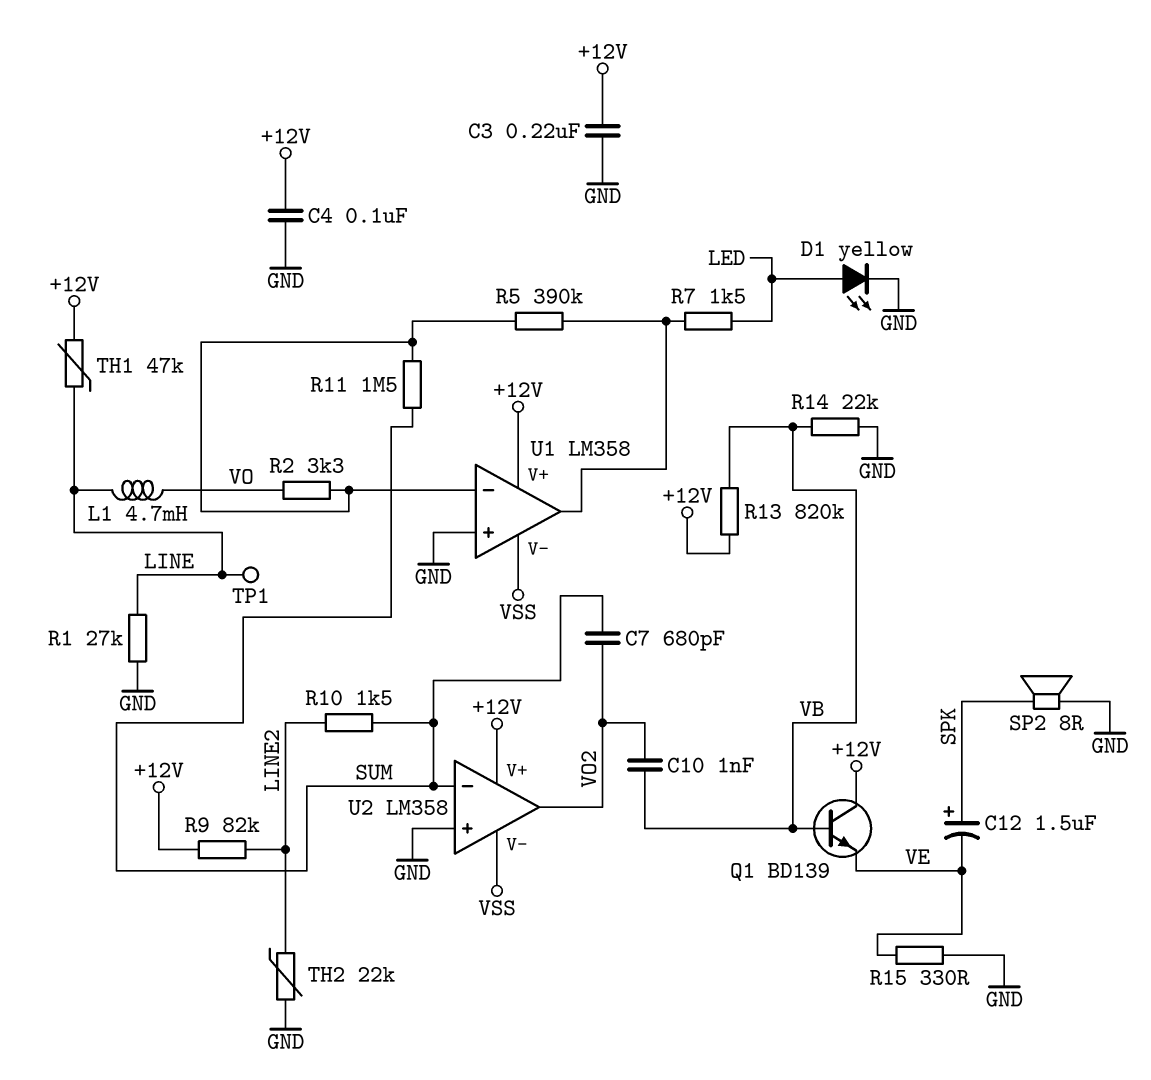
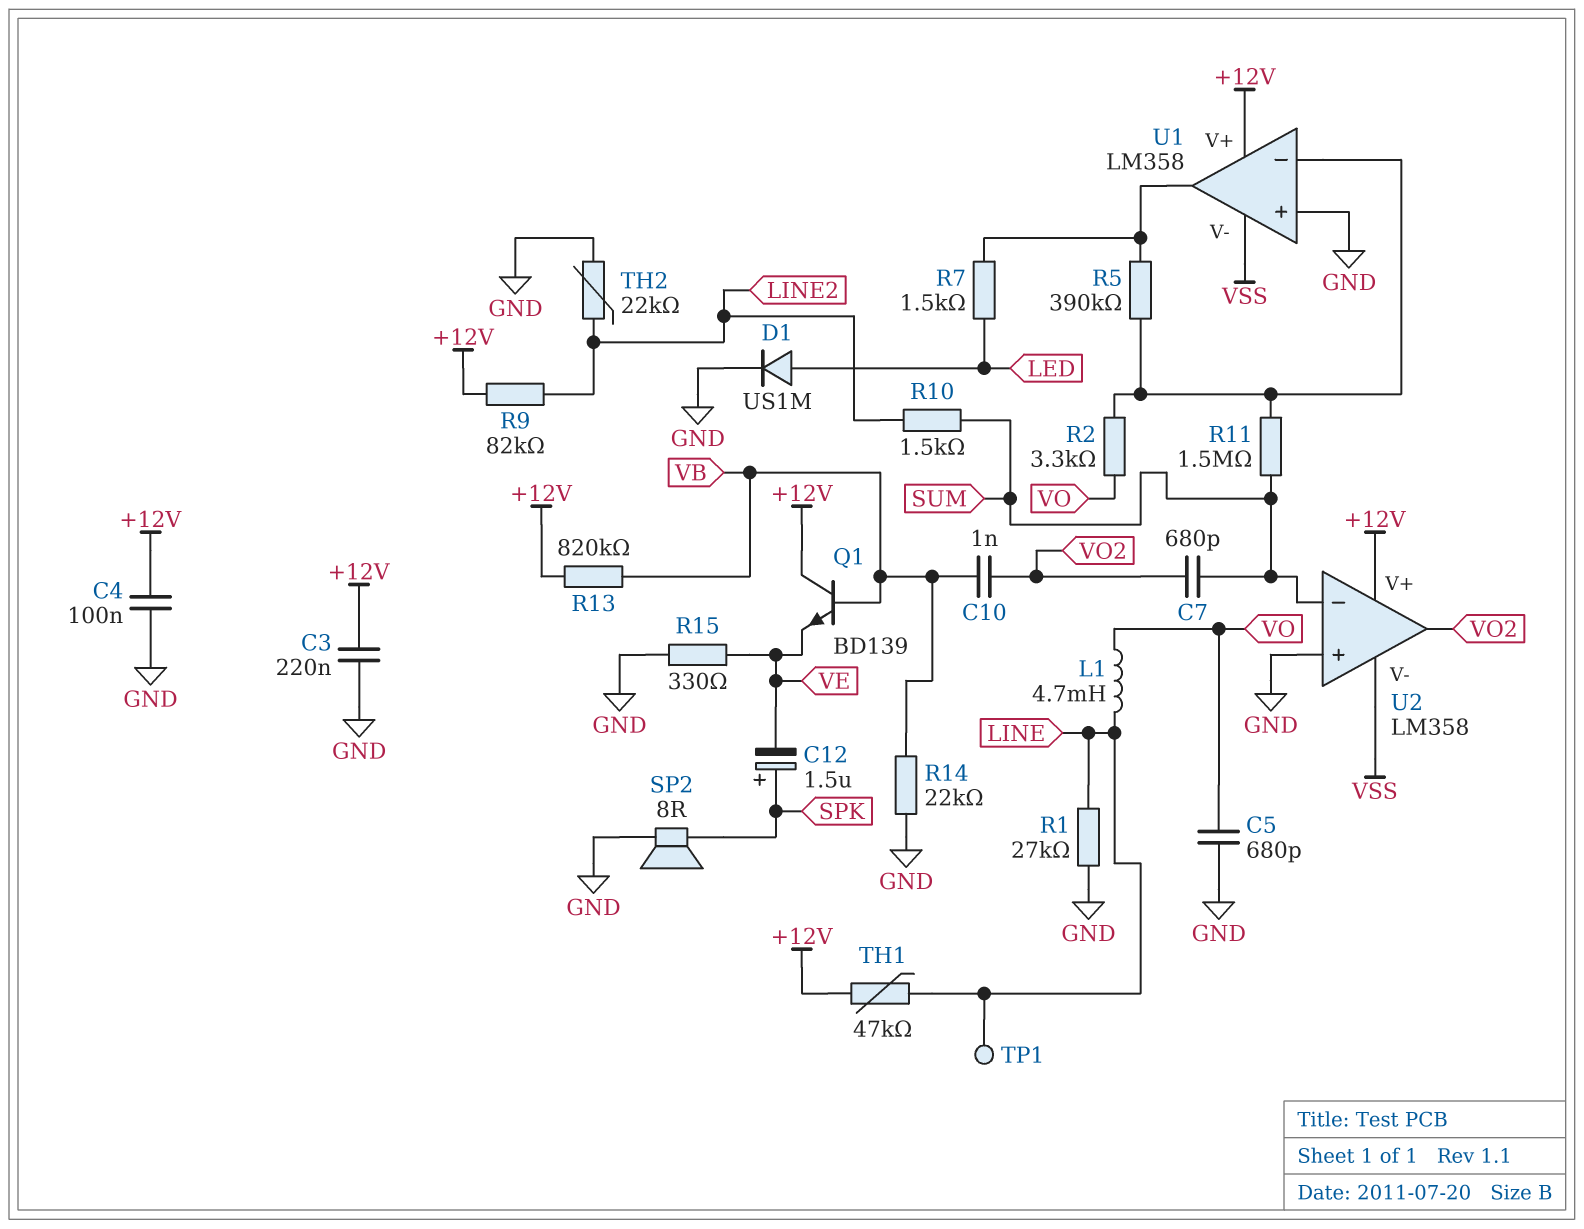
C5: none -> 680pF (GND, VO)
D1: LED yellow (A LED, K GND) -> diode US1M (A LED, K GND)

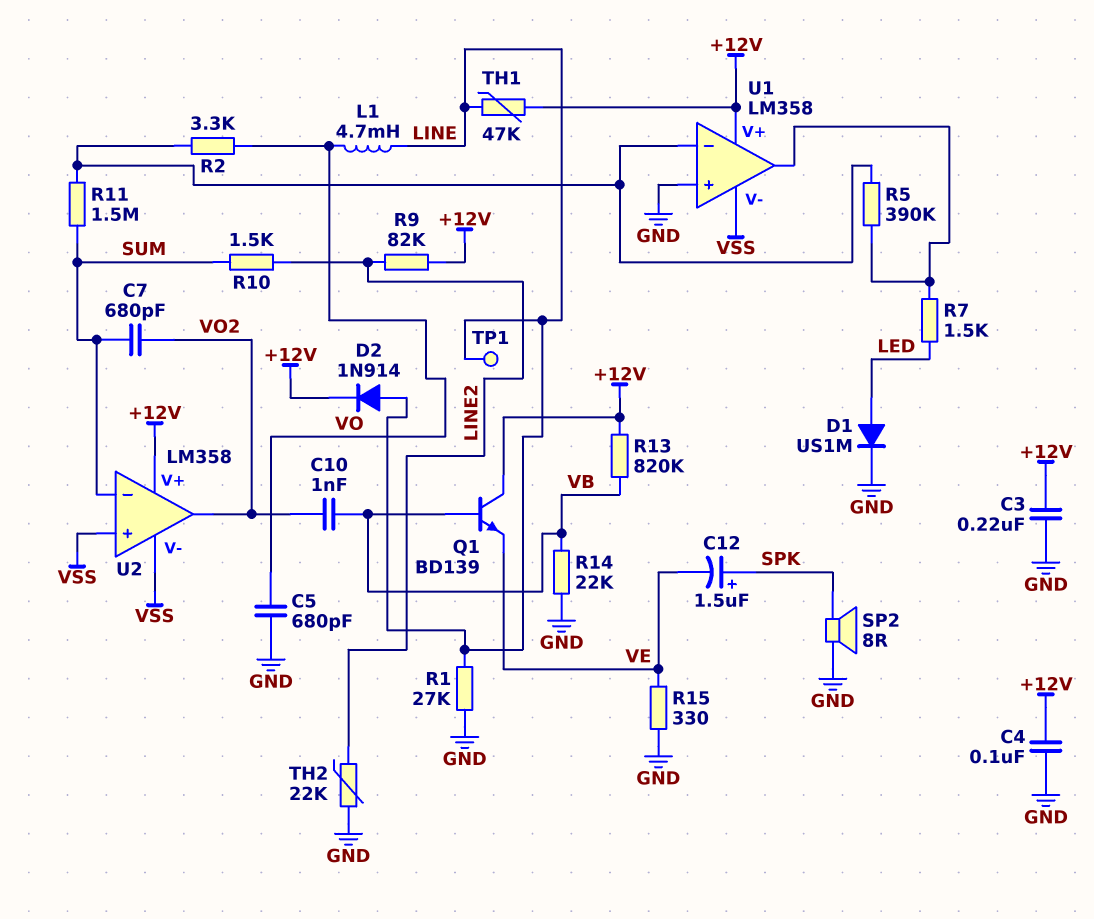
D2: none -> diode 1N914 (A LINE, K +12V)
U2 pin in+: GND -> VSS

